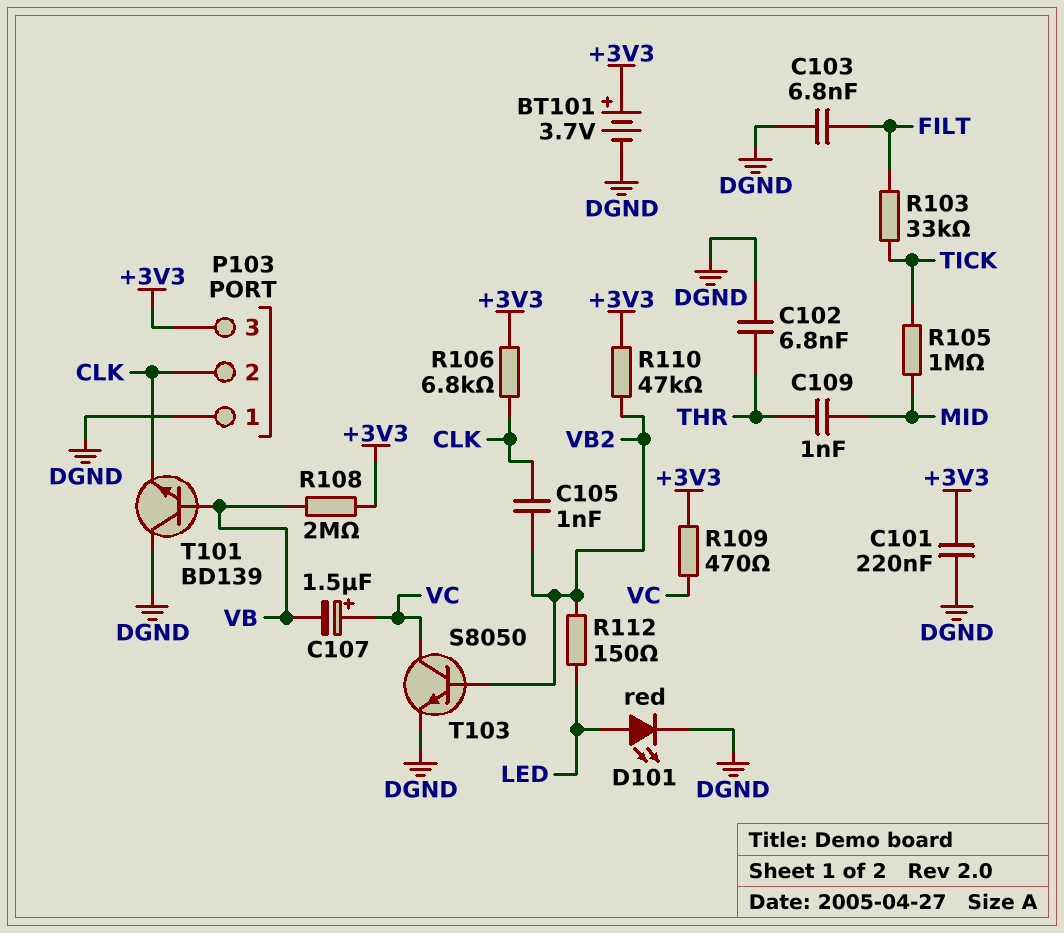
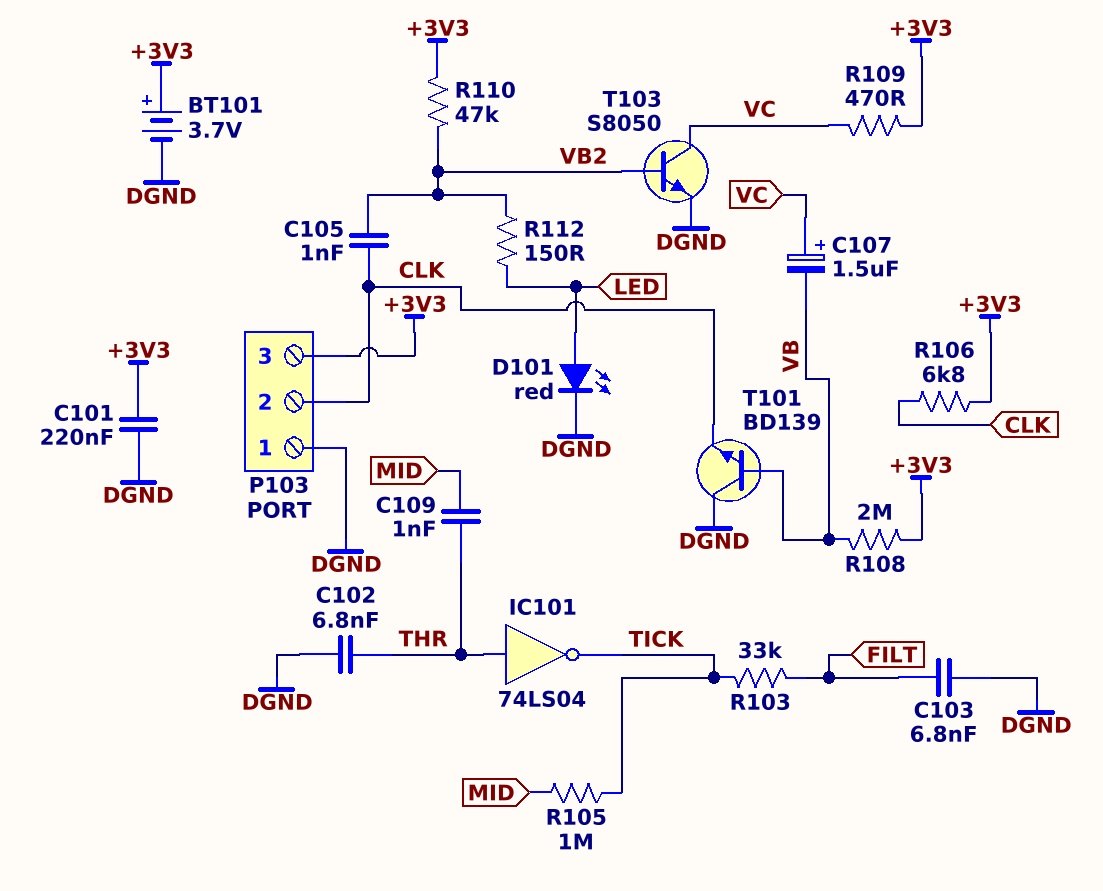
IC101: none -> NOT 74LS04 (in THR, out TICK)

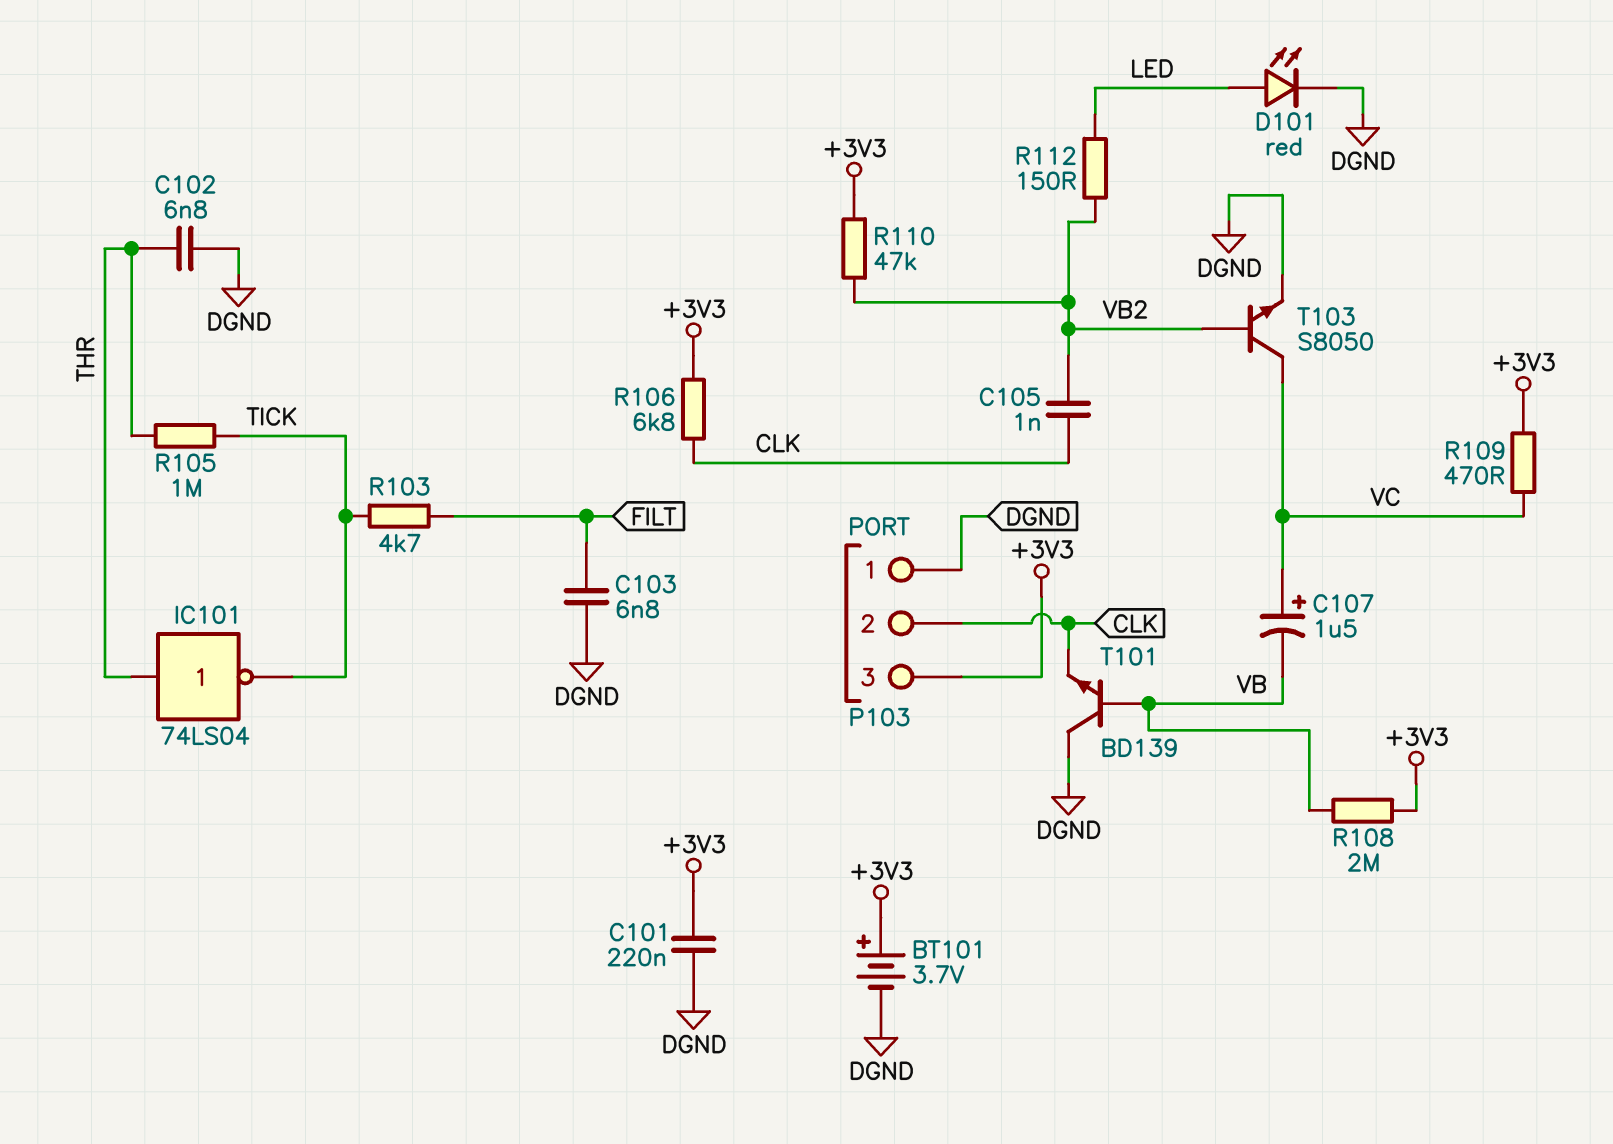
C109: 1nF (MID, THR) -> none
R103: 33k (FILT, TICK) -> 4.7k (FILT, TICK)
R105: 1M (MID, TICK) -> 1M (THR, TICK)

